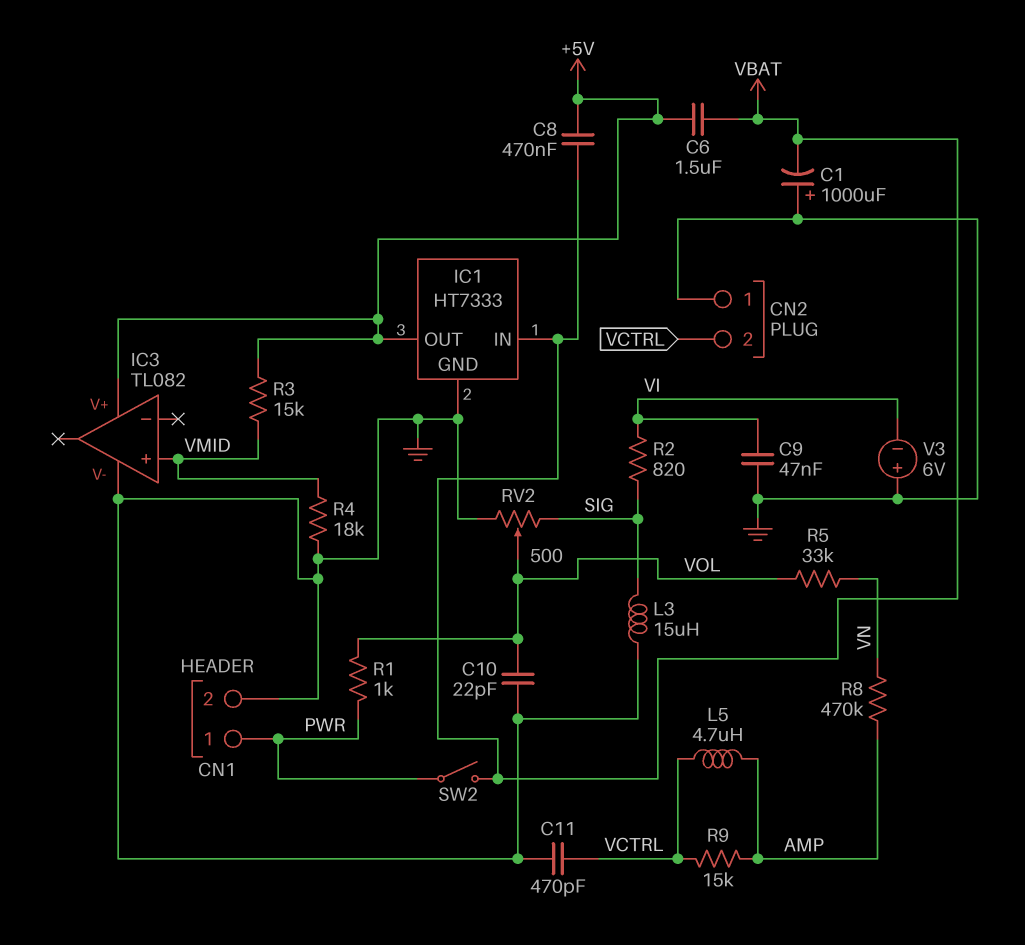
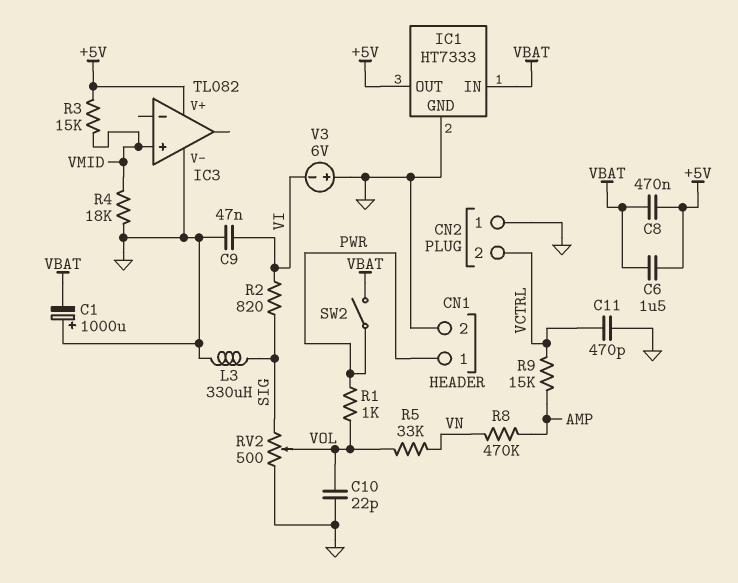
L3: 15uH (GND, SIG) -> 330uH (GND, SIG)
L5: 4.7uH (AMP, VCTRL) -> none

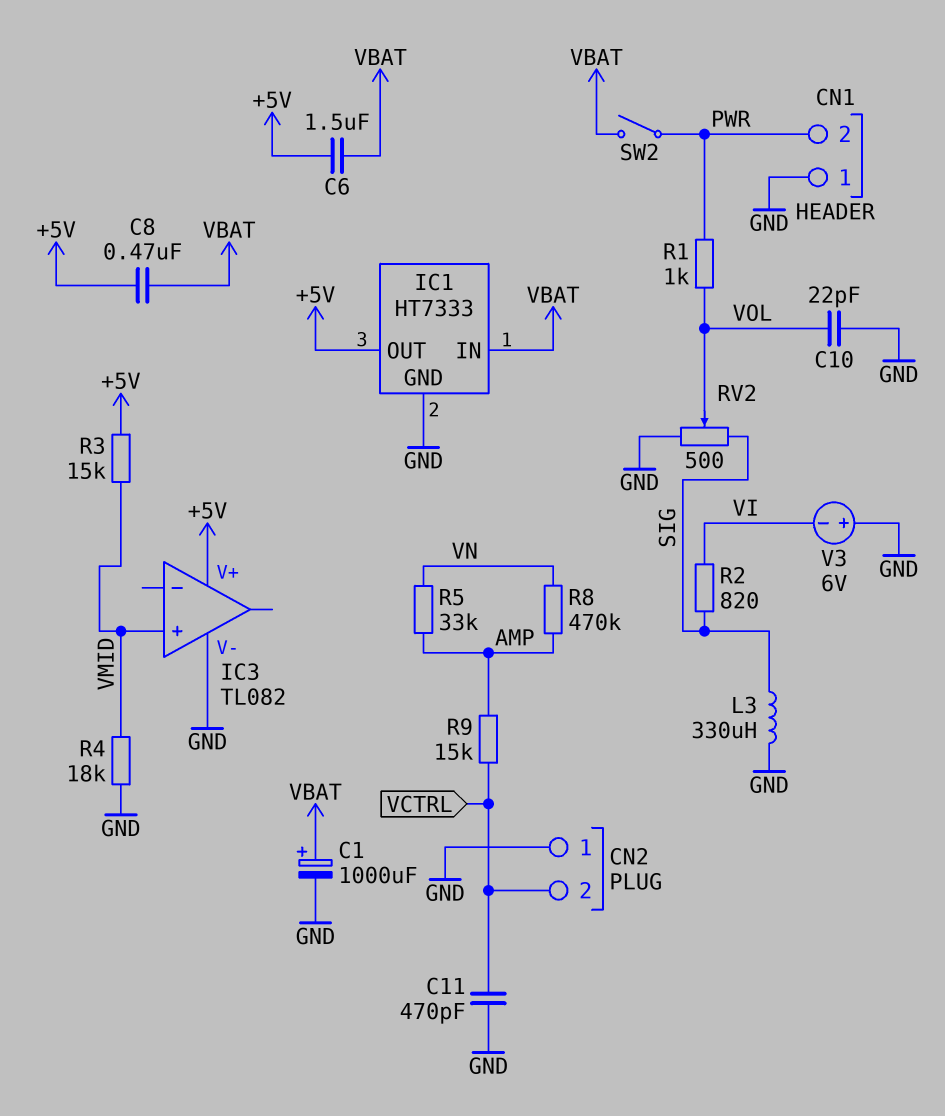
C1: 1000uF (plus GND, minus VBAT) -> 1000uF (plus VBAT, minus GND)
C9: 47nF (GND, VI) -> none
CN1 pin 1: PWR -> GND
CN1 pin 2: GND -> PWR
R5: 33k (VN, VOL) -> 33k (AMP, VN)

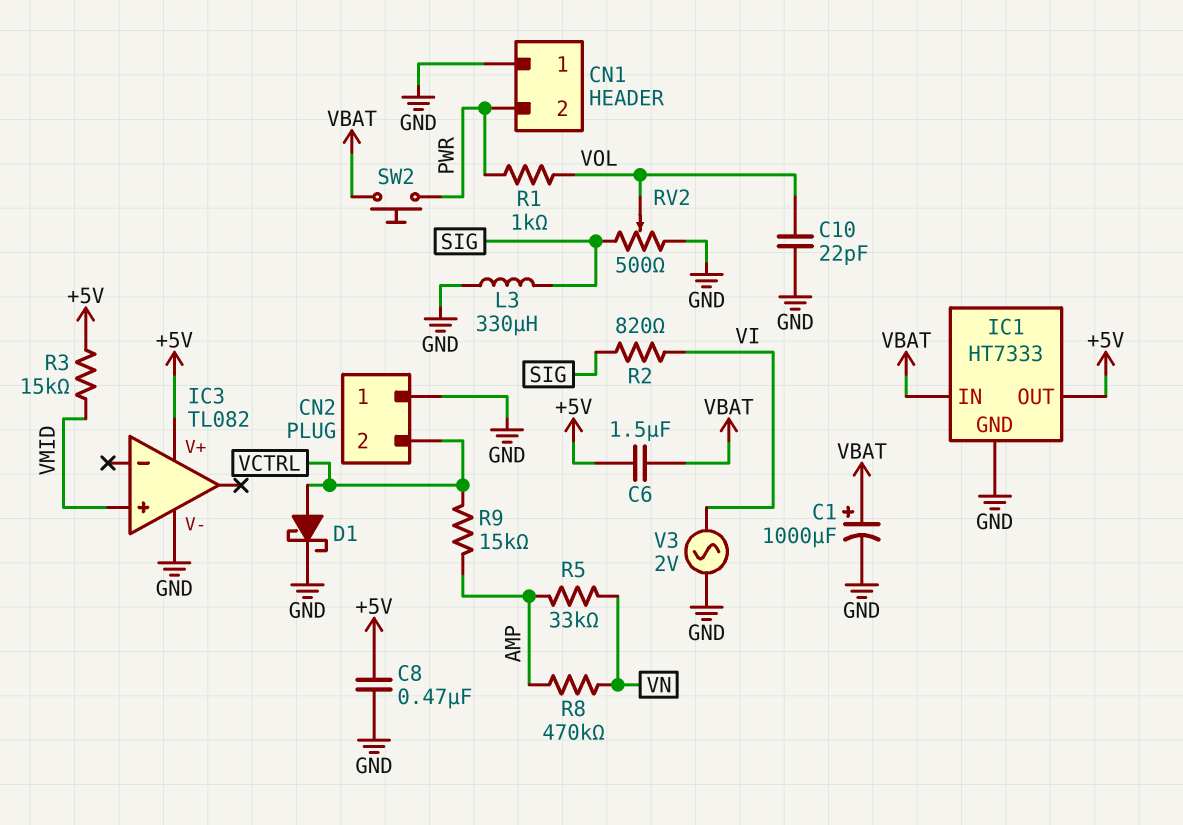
C8: 470nF (+5V, VBAT) -> 470nF (+5V, GND)
C11: 470pF (GND, VCTRL) -> none
D1: none -> schottky (A VCTRL, K GND)
R4: 18k (GND, VMID) -> none
SW2: switch (PWR, VBAT) -> button (PWR, VBAT)
V3: 6V (plus GND, minus VI) -> AC 2V (GND, VI)

